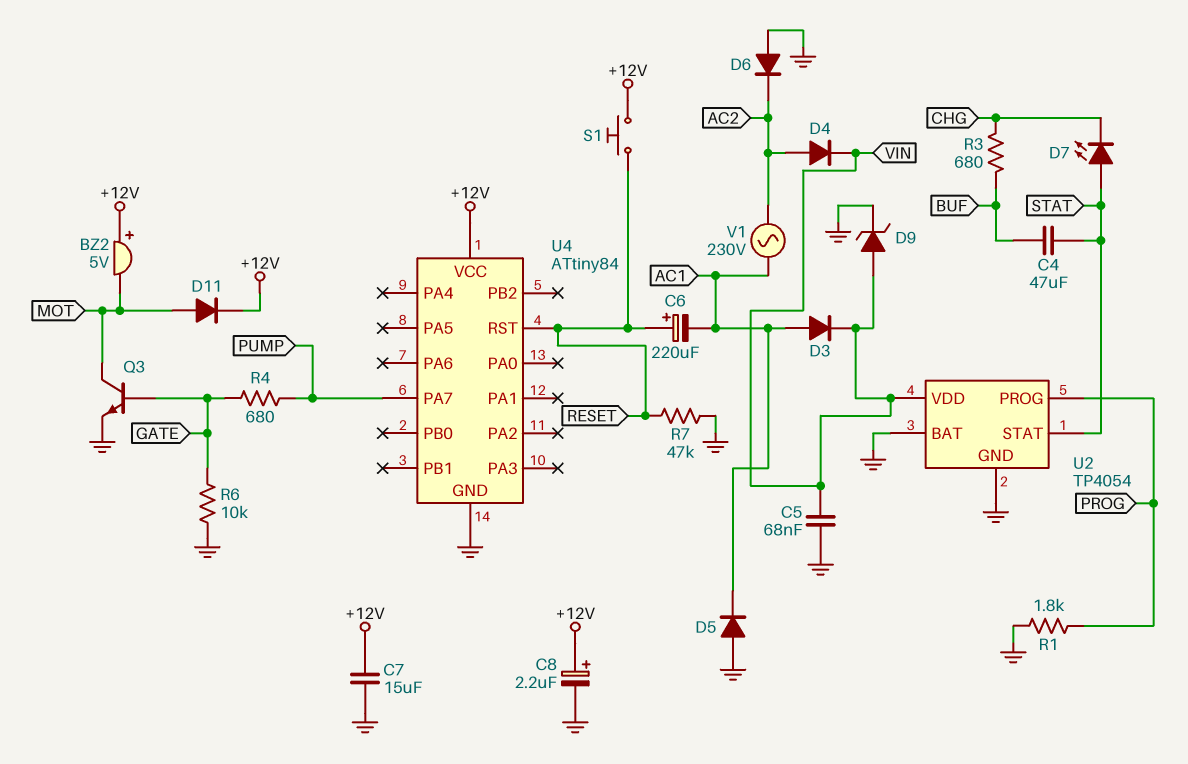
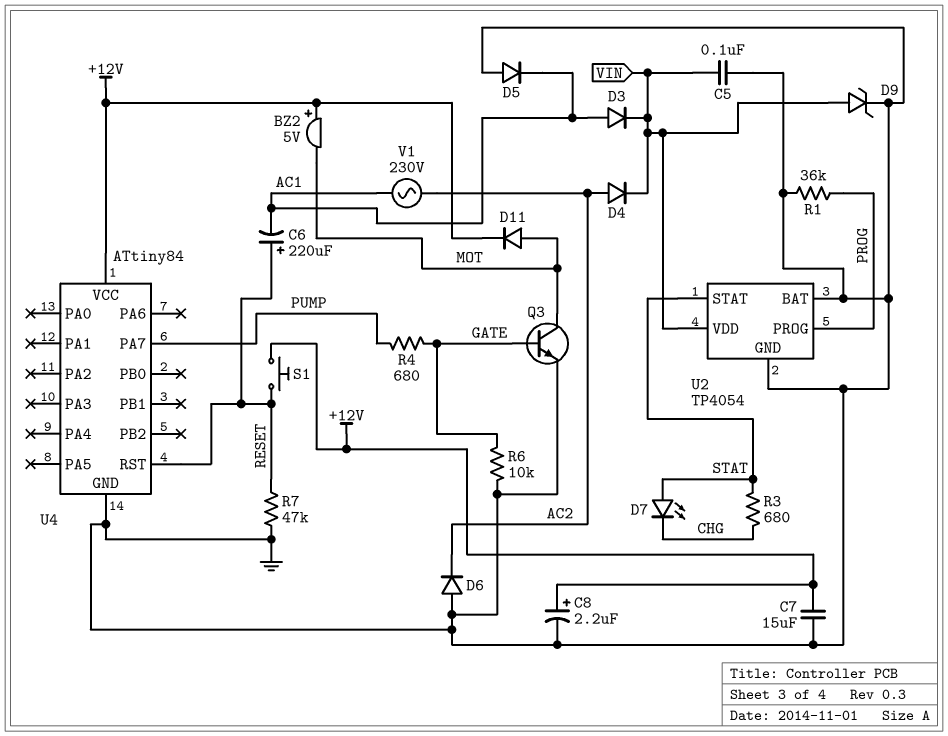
C4: 47uF (BUF, STAT) -> none
C5: 68nF (GND, VIN) -> 100nF (GND, VIN)
R1: 1.8k (GND, PROG) -> 36k (GND, PROG)
R3: 680 (BUF, CHG) -> 680 (CHG, STAT)

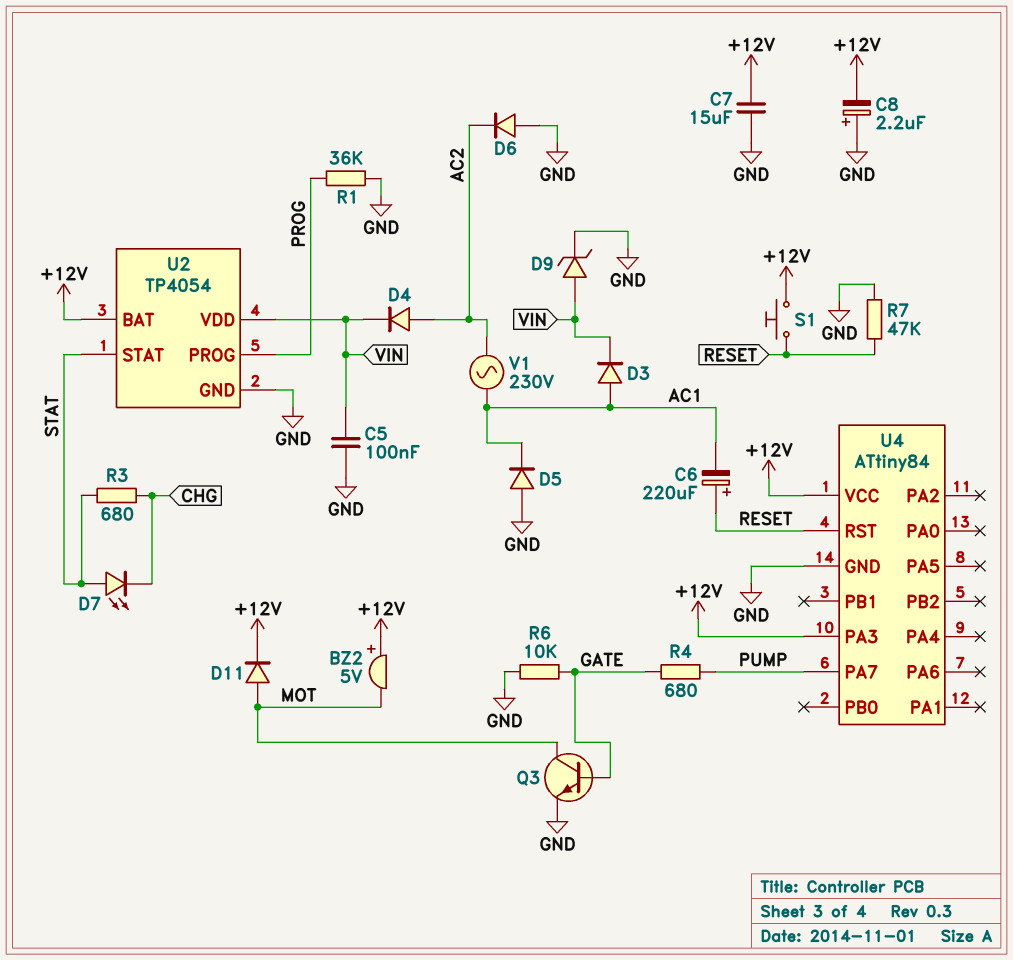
C8: 2.2uF (plus +12V, minus GND) -> 2.2uF (plus GND, minus +12V)
U2 pin BAT: GND -> +12V
U4 pin PA3: none -> +12V

